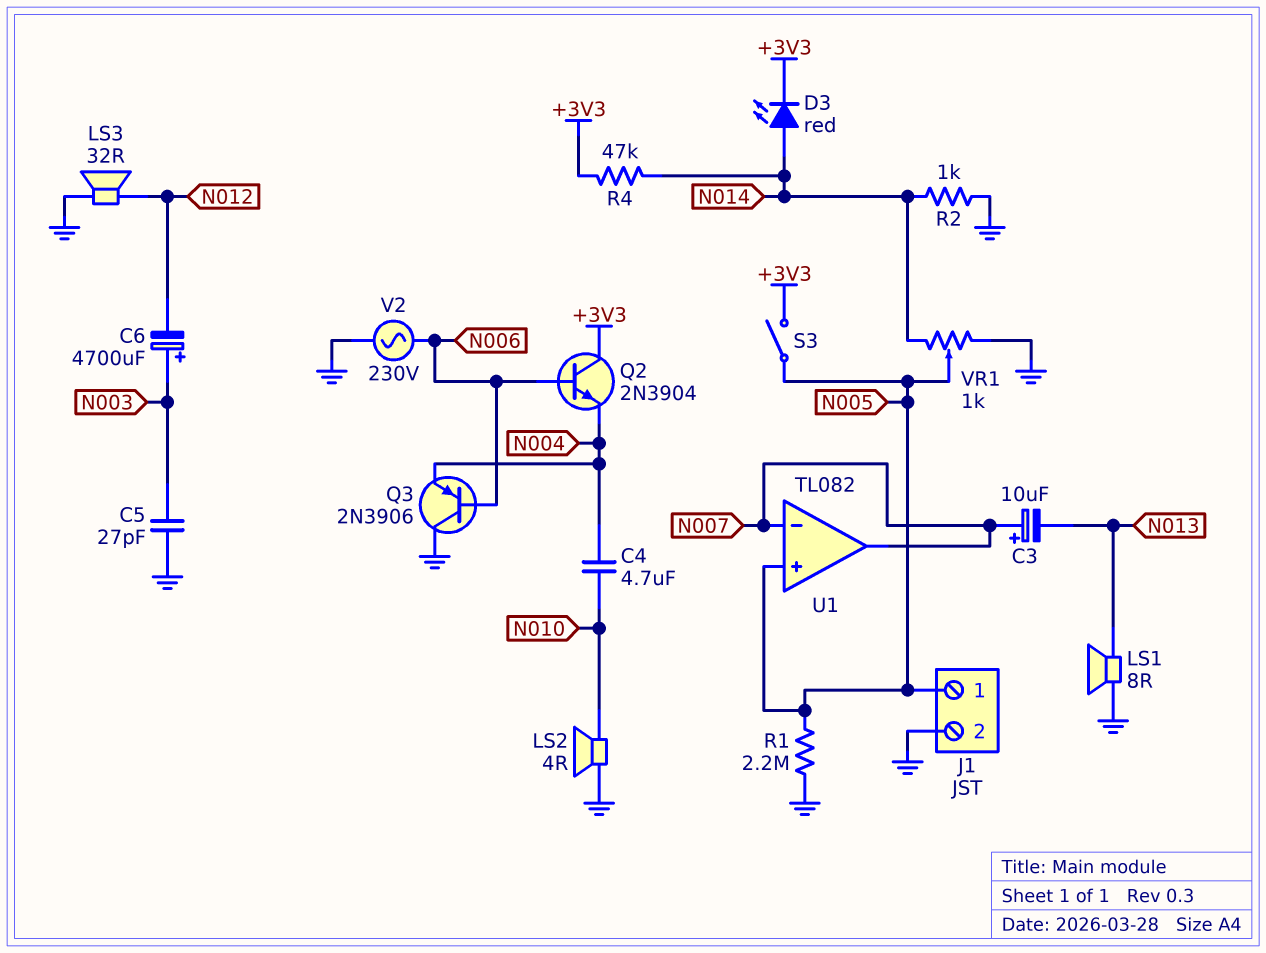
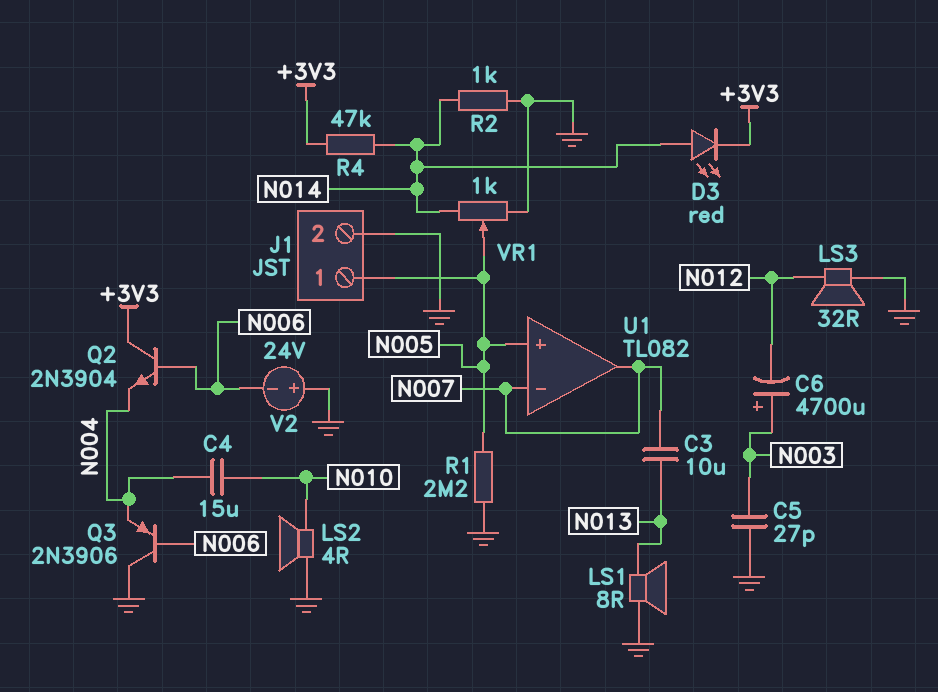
C3: 10uF (plus N007, minus N013) -> 10uF (N007, N013)
C4: 4.7uF (N004, N010) -> 15uF (N004, N010)
S3: switch (+3V3, N005) -> none
V2: AC 230V (GND, N006) -> 24V (plus GND, minus N006)

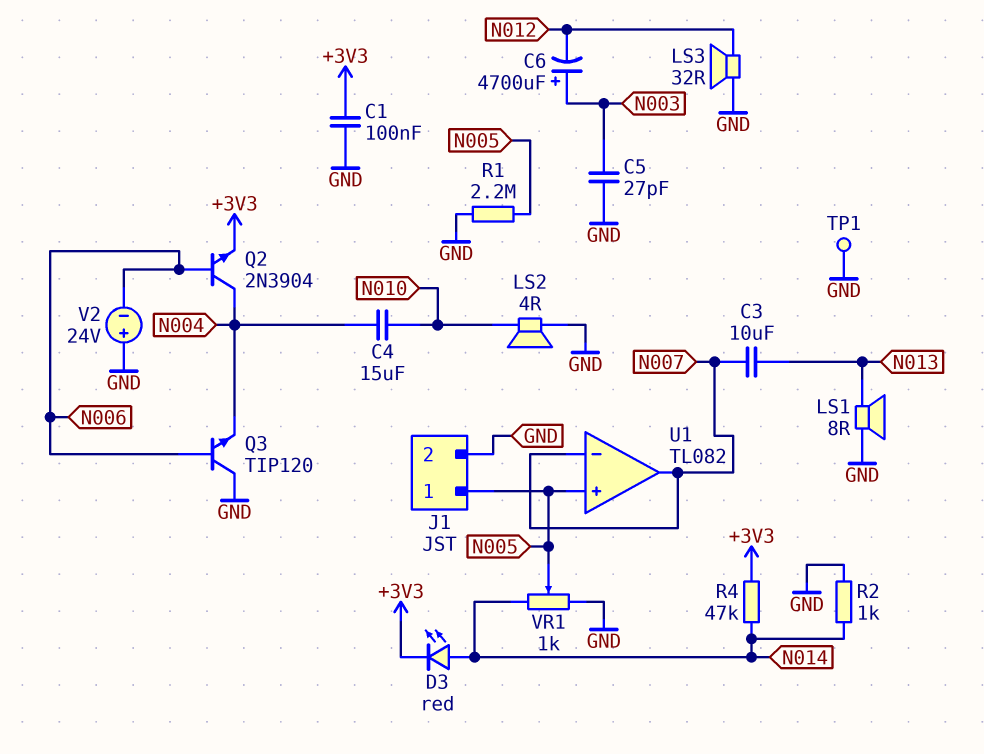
C1: none -> 100nF (+3V3, GND)
Q2: NPN 2N3904 (B N006, C +3V3, E N004) -> NPN 2N3904 (B N006, C N004, E +3V3)
Q3: PNP 2N3906 (B N006, C GND, E N004) -> NPN TIP120 (B N006, C GND, E N004)
TP1: none -> test point (GND)

